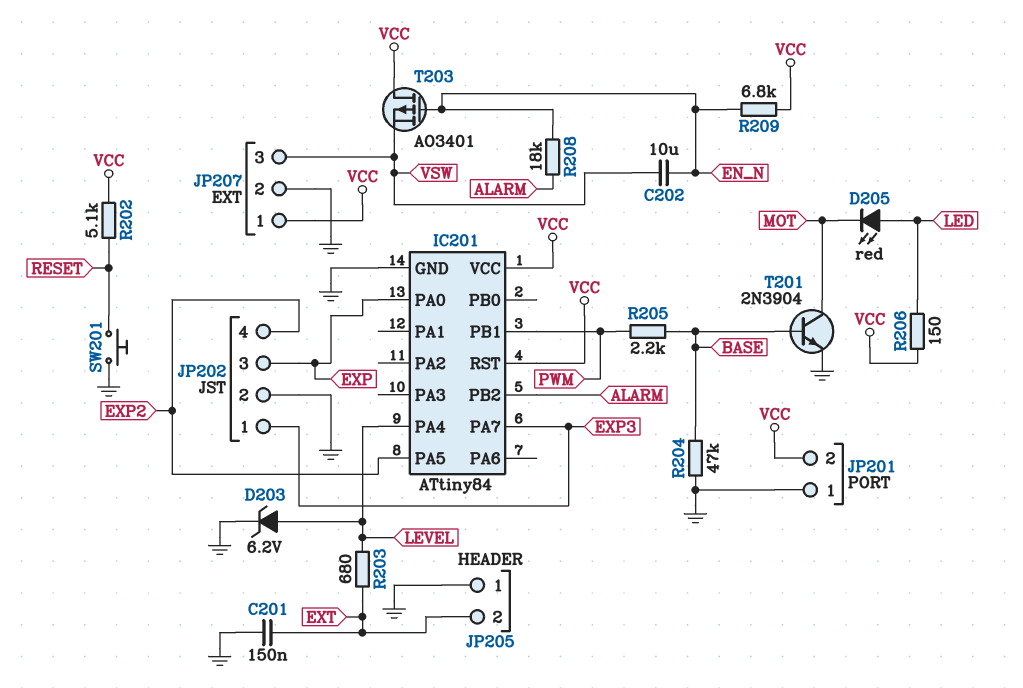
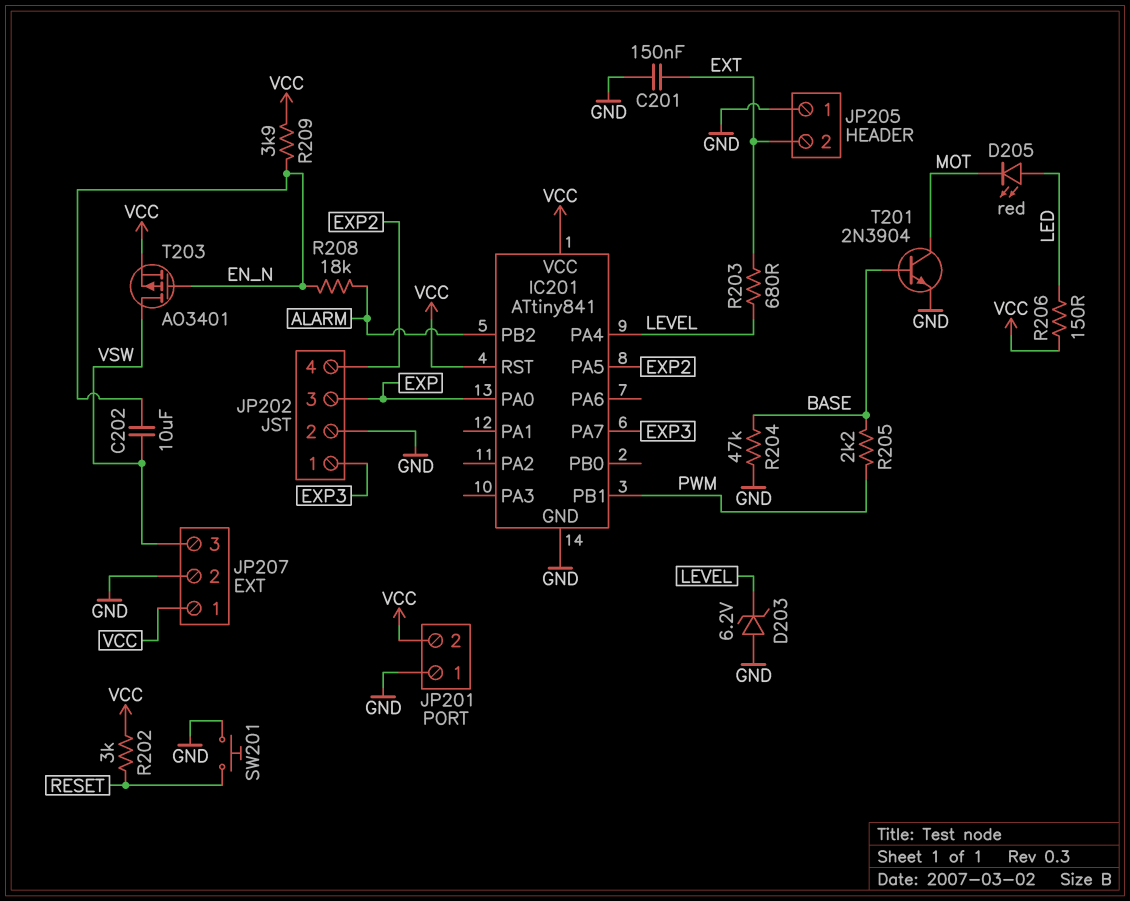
D203: zener 6.2V (A LEVEL, K GND) -> zener 6.2V (A GND, K LEVEL)
IC201: ATtiny84 -> ATtiny841
R202: 5.1k (RESET, VCC) -> 3k (RESET, VCC)
R209: 6.8k (EN_N, VCC) -> 3.9k (EN_N, VCC)
T203: PMOS AO3401 (G EN_N, D VCC, S VSW) -> PMOS AO3401 (G EN_N, D VSW, S VCC)

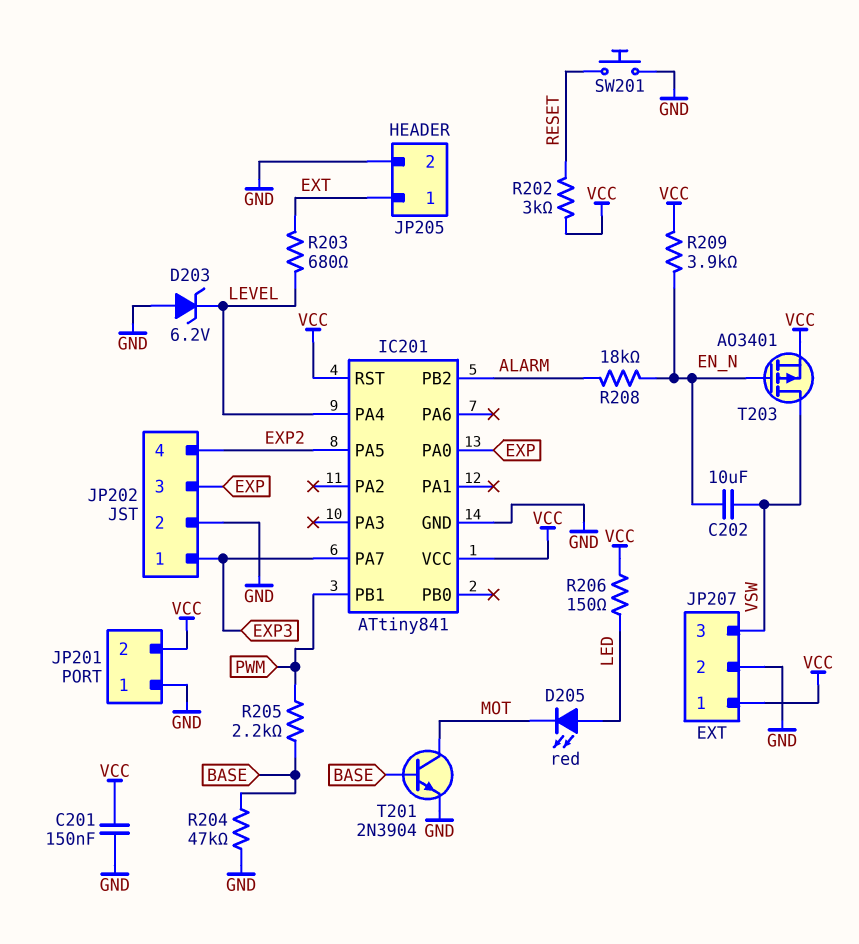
C201: 150nF (EXT, GND) -> 150nF (GND, VCC)
JP205 pin 1: GND -> EXT
JP205 pin 2: EXT -> GND

